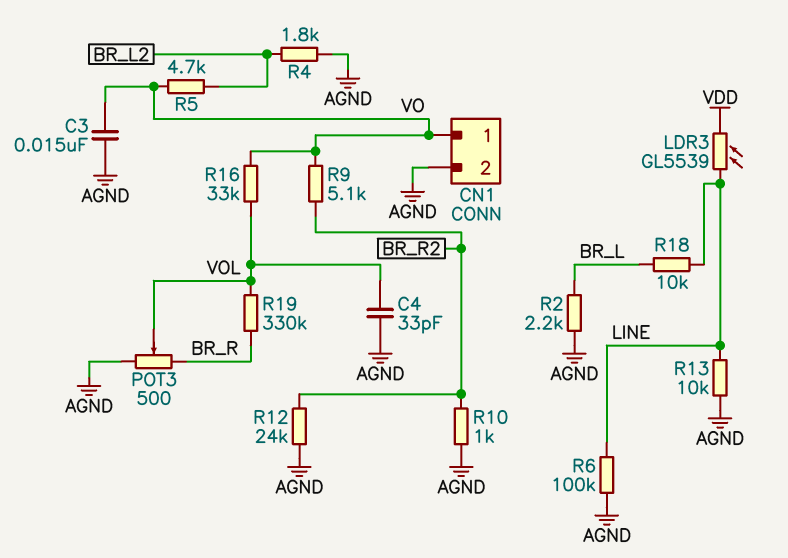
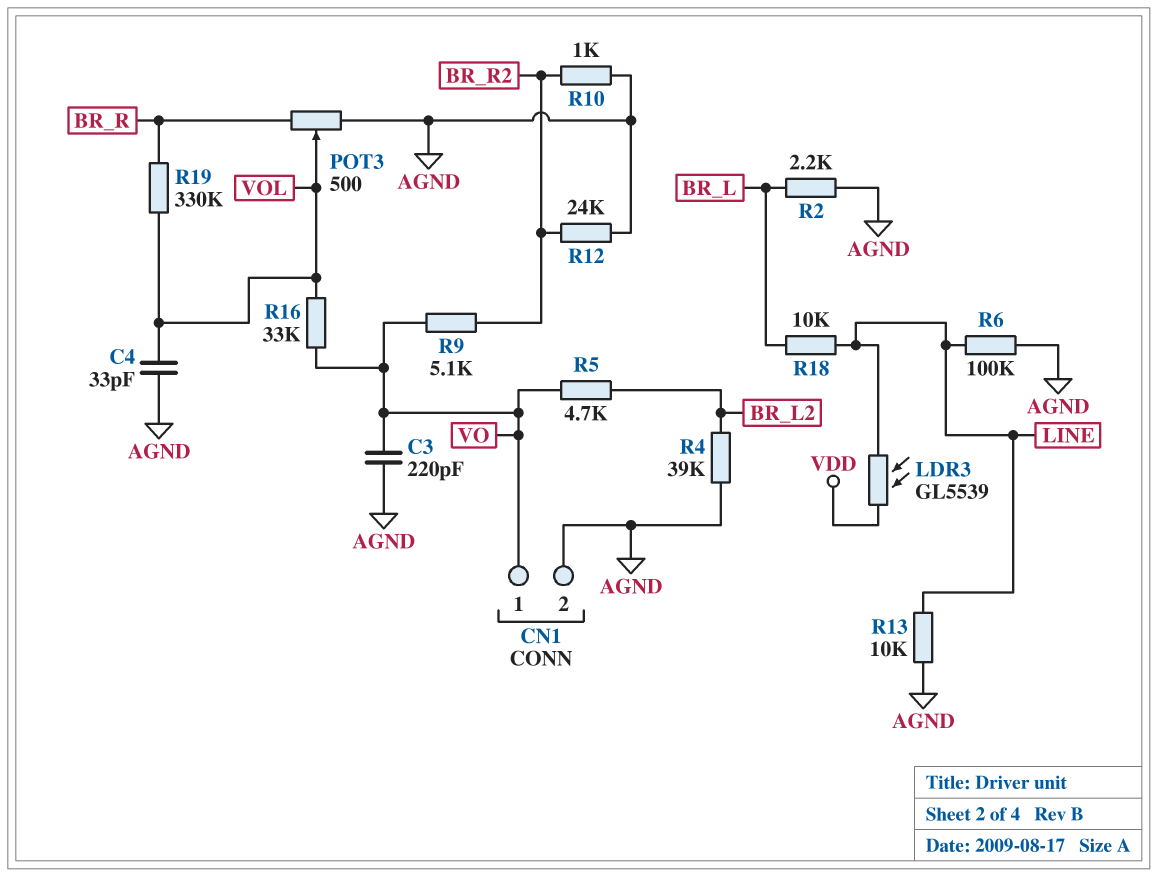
C3: 15nF (AGND, VO) -> 220pF (AGND, VO)
R4: 1.8k (AGND, BR_L2) -> 39k (AGND, BR_L2)

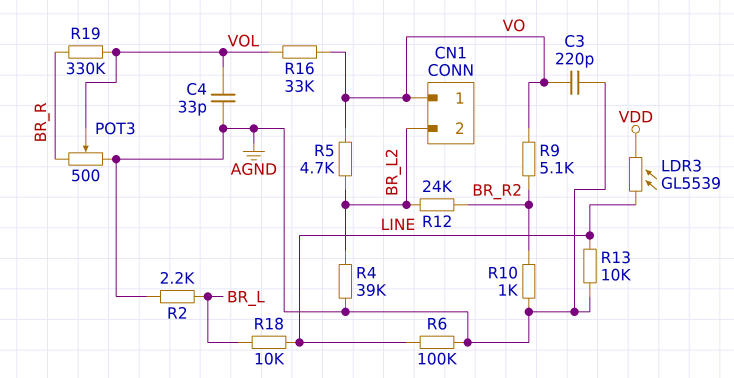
CN1 pin 2: AGND -> BR_L2
R12: 24k (AGND, BR_R2) -> 24k (BR_L2, BR_R2)

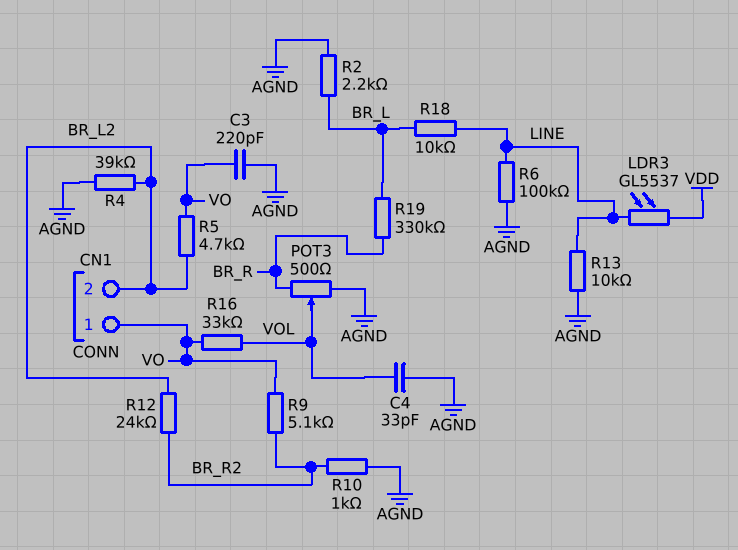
LDR3: GL5539 (LINE, VDD) -> GL5537 (LINE, VDD)
R19: 330k (BR_R, VOL) -> 330k (BR_L, BR_R)

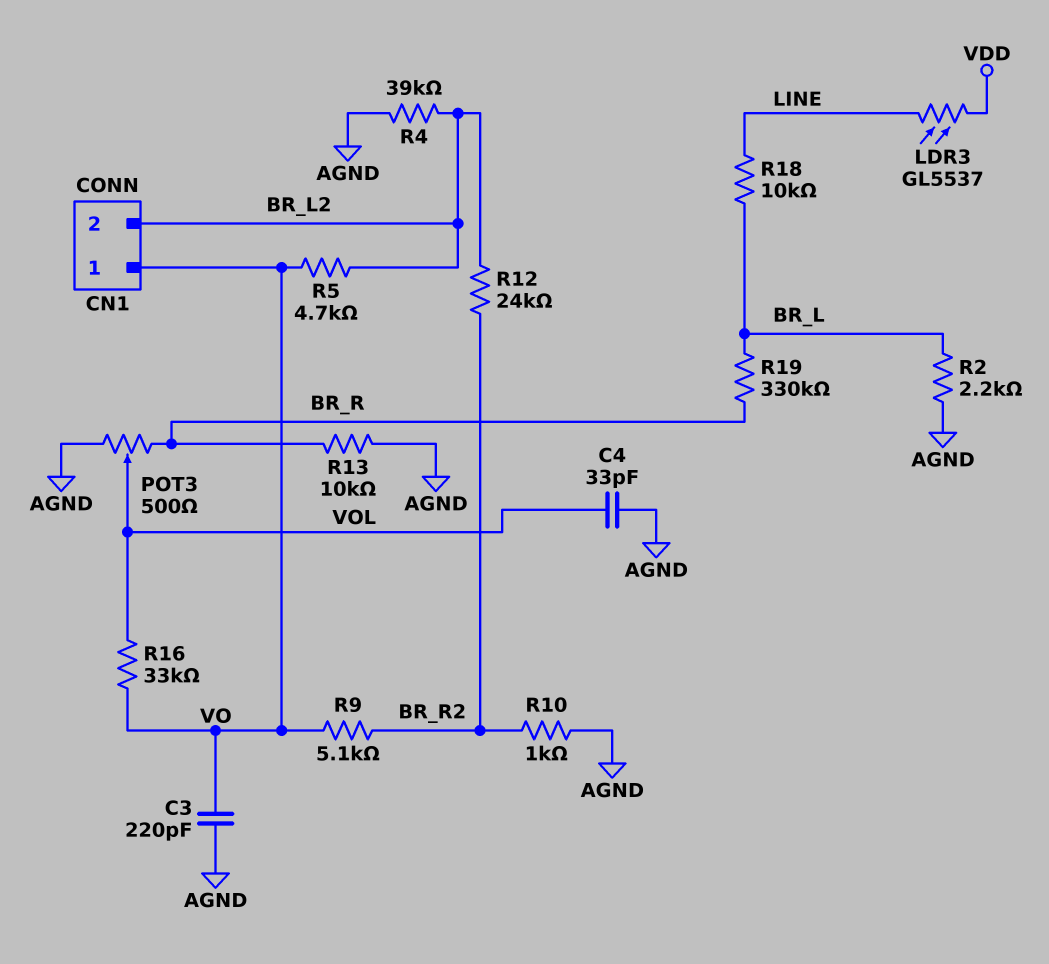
R6: 100k (AGND, LINE) -> none
R13: 10k (AGND, LINE) -> 10k (AGND, BR_R)

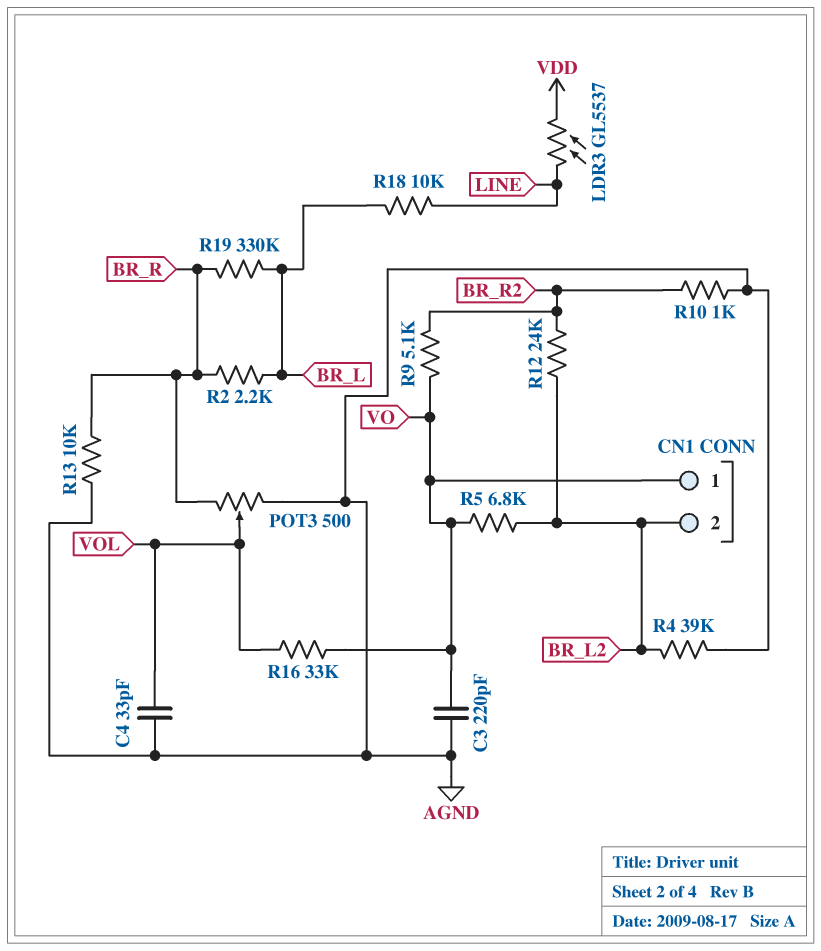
R2: 2.2k (AGND, BR_L) -> 2.2k (BR_L, BR_R)
R5: 4.7k (BR_L2, VO) -> 6.8k (BR_L2, VO)

